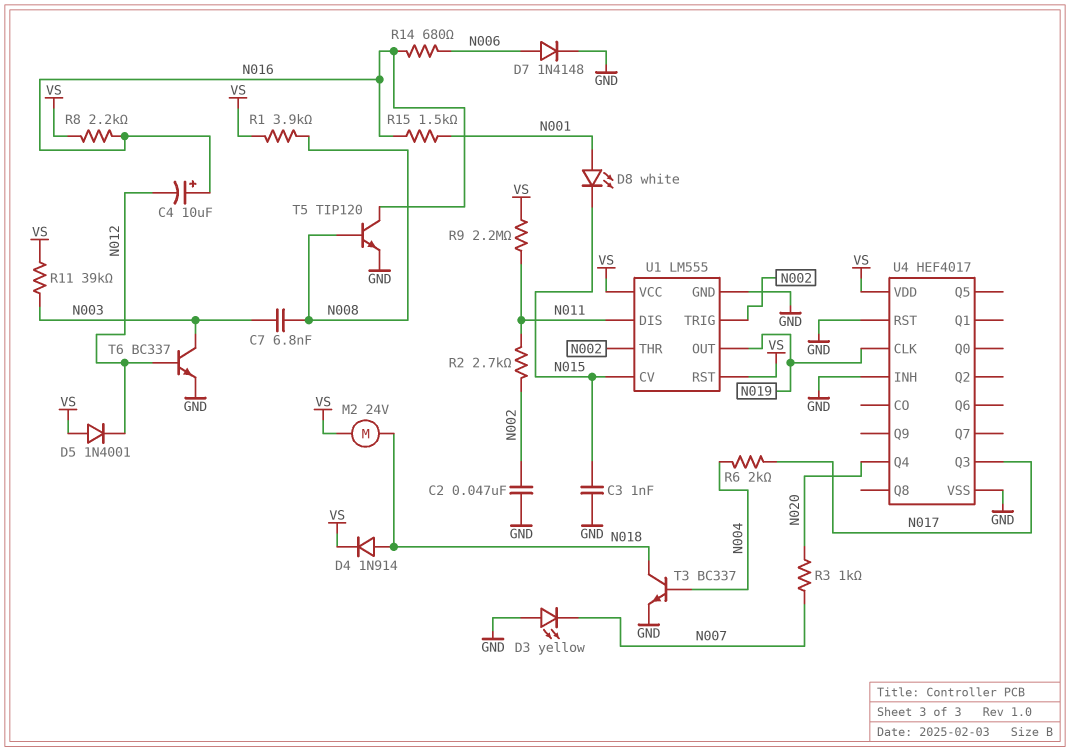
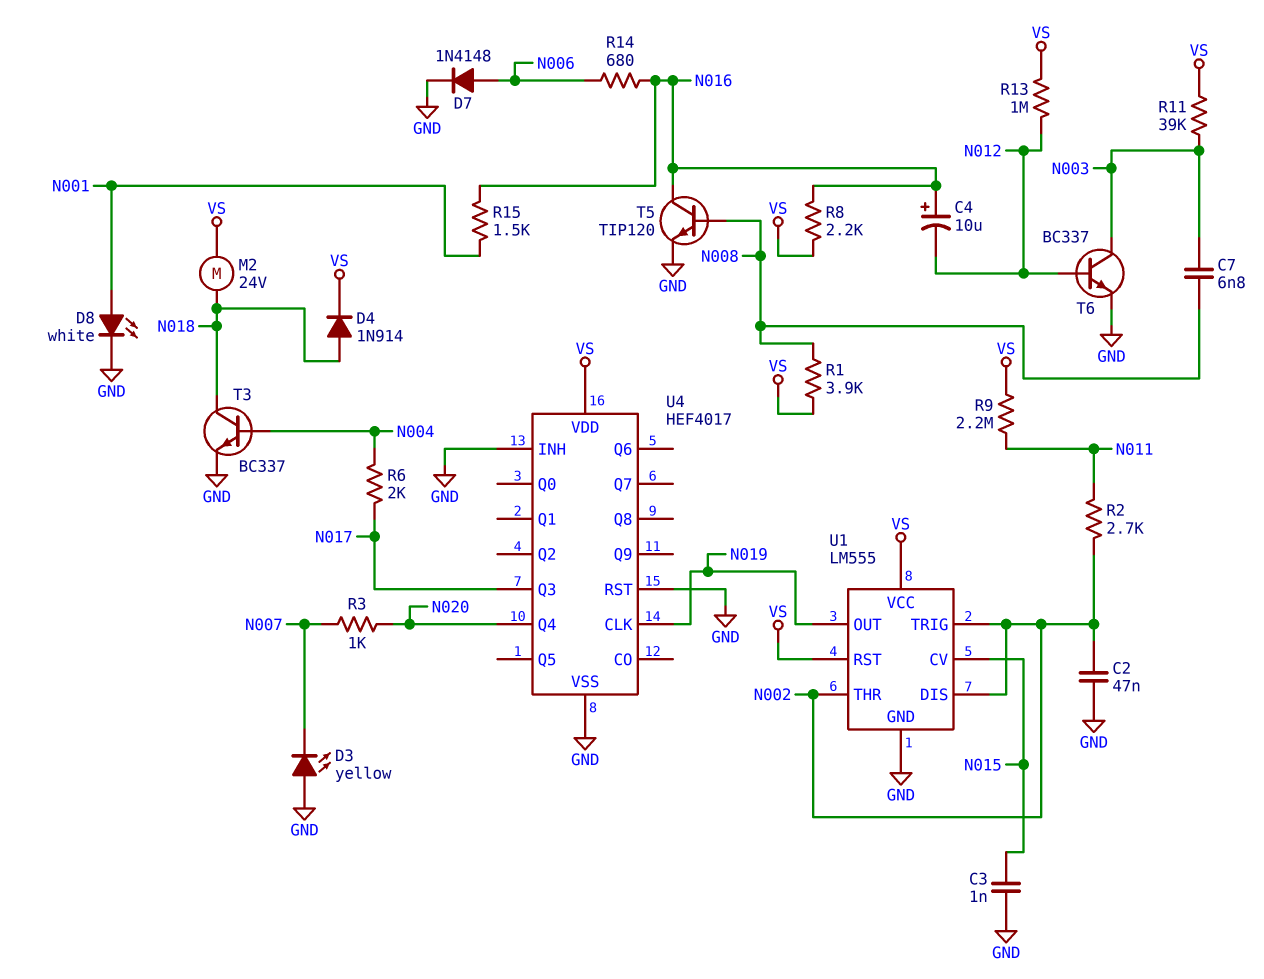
D5: diode 1N4001 (A VS, K N012) -> none
D8: LED white (A N001, K N015) -> LED white (A N001, K GND)
R13: none -> 1M (N012, VS)
U1 pin DIS: N011 -> N002

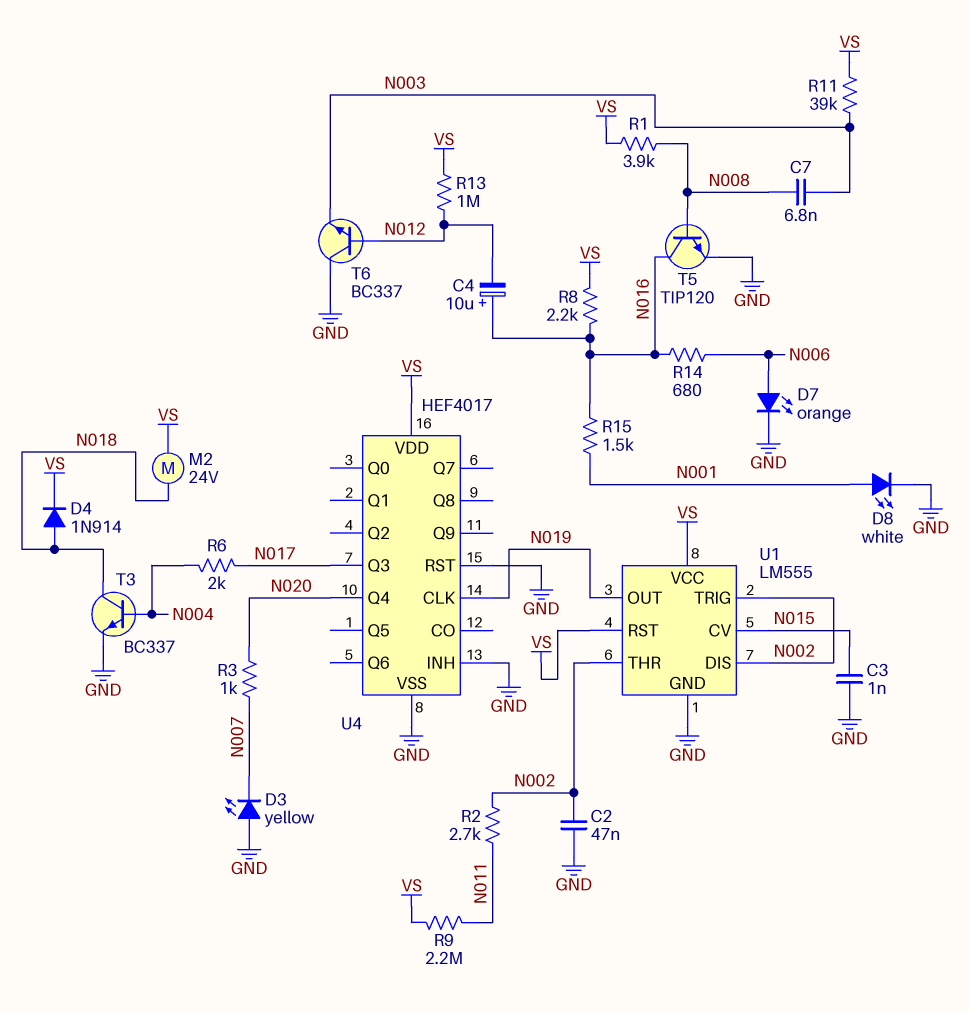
D7: diode 1N4148 (A N006, K GND) -> LED orange (A N006, K GND)
T6: NPN BC337 (B N012, C N003, E GND) -> NPN BC337 (B N012, C GND, E N003)

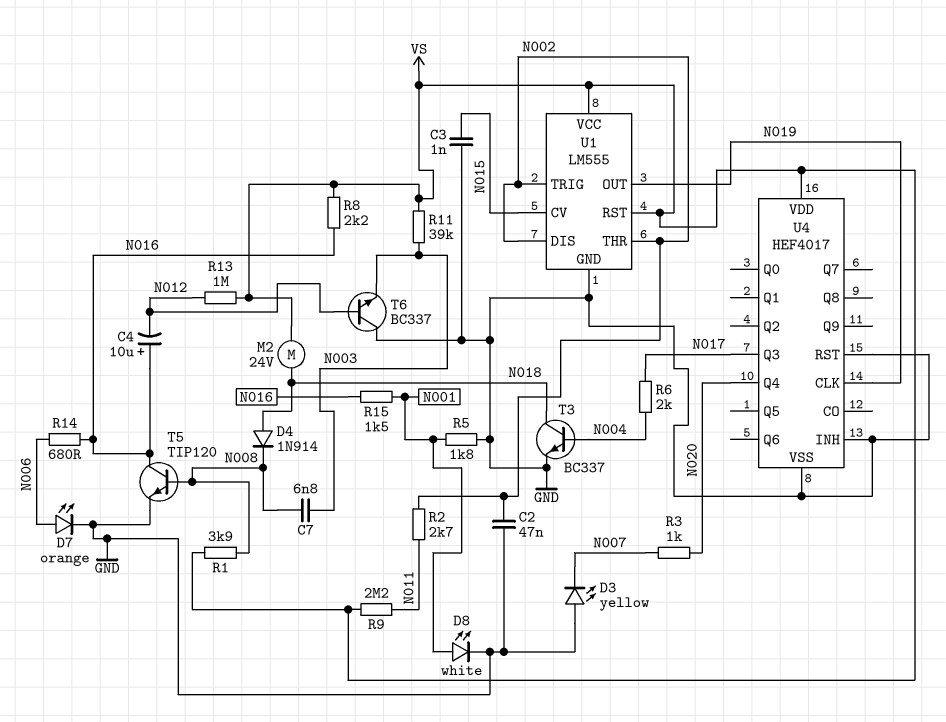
D4: diode 1N914 (A N018, K VS) -> diode 1N914 (A N018, K N008)
R5: none -> 1.8k (GND, N001)

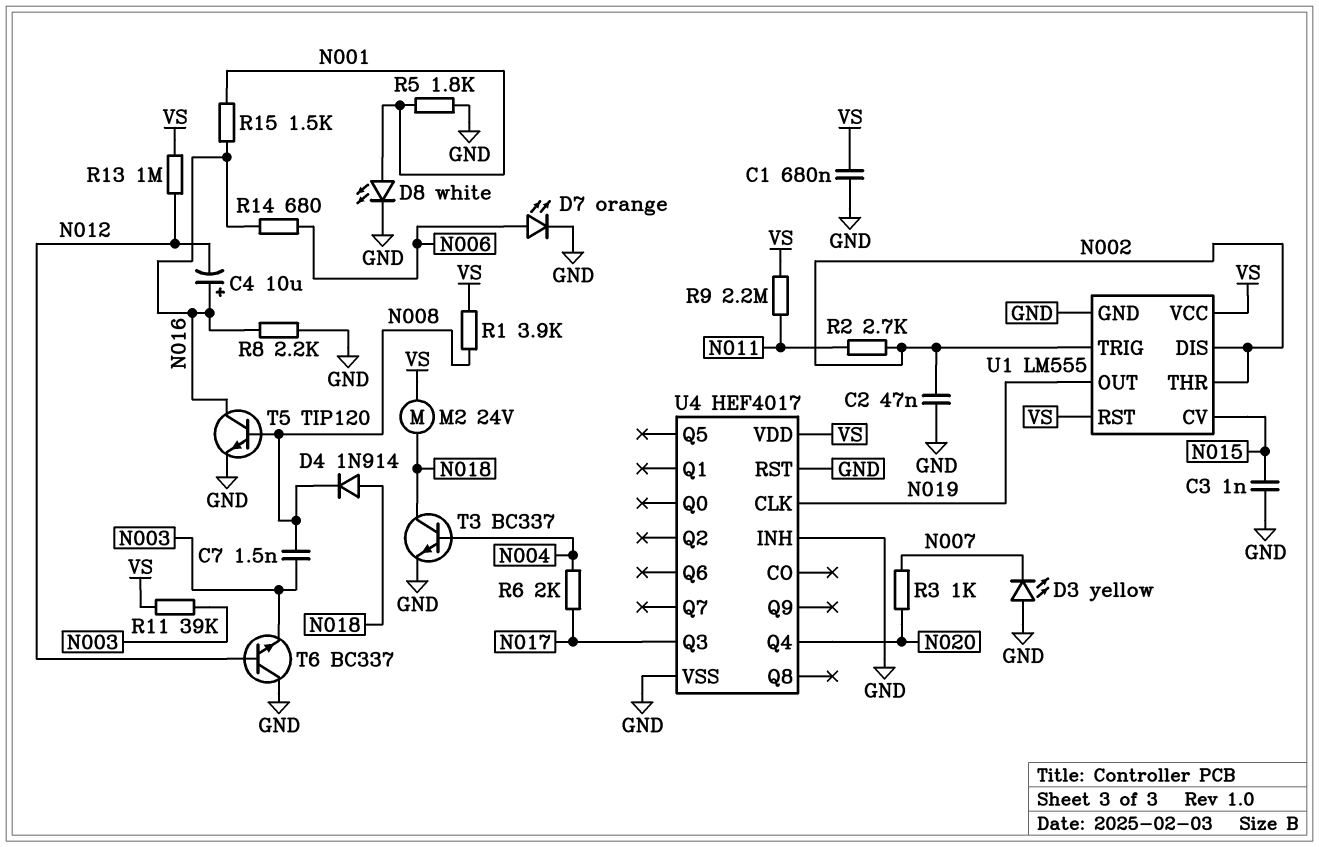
C1: none -> 680nF (GND, VS)
C7: 6.8nF (N003, N008) -> 1.5nF (N003, N008)
R8: 2.2k (N016, VS) -> 2.2k (GND, N016)

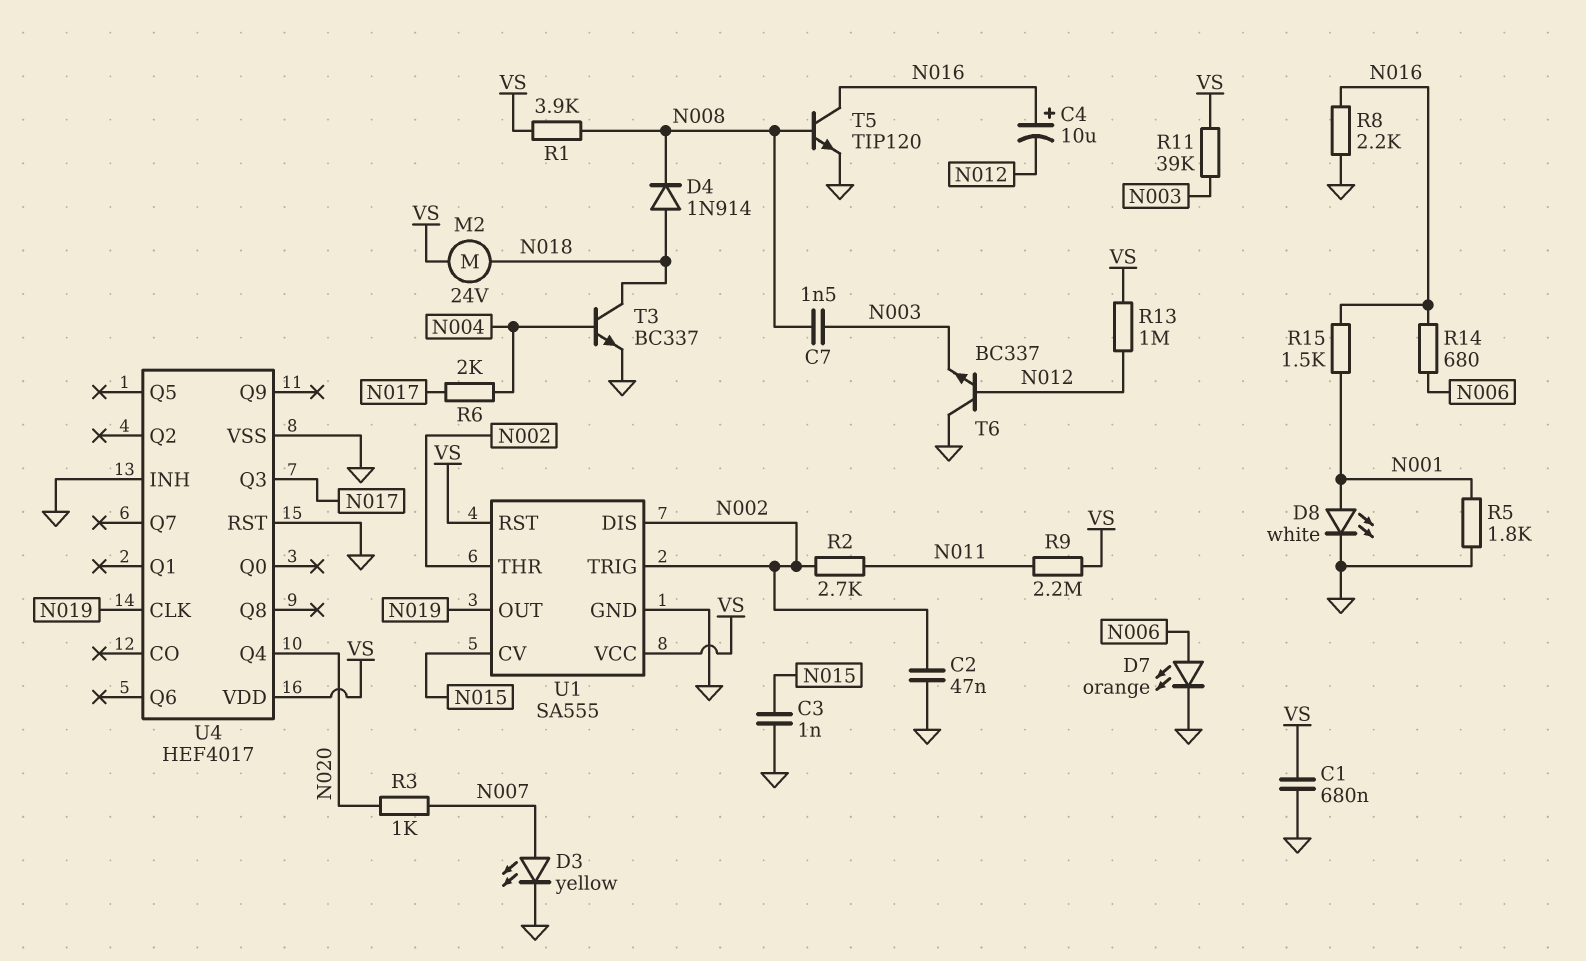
D3: LED yellow (A GND, K N007) -> LED yellow (A N007, K GND)
U1: LM555 -> SA555

